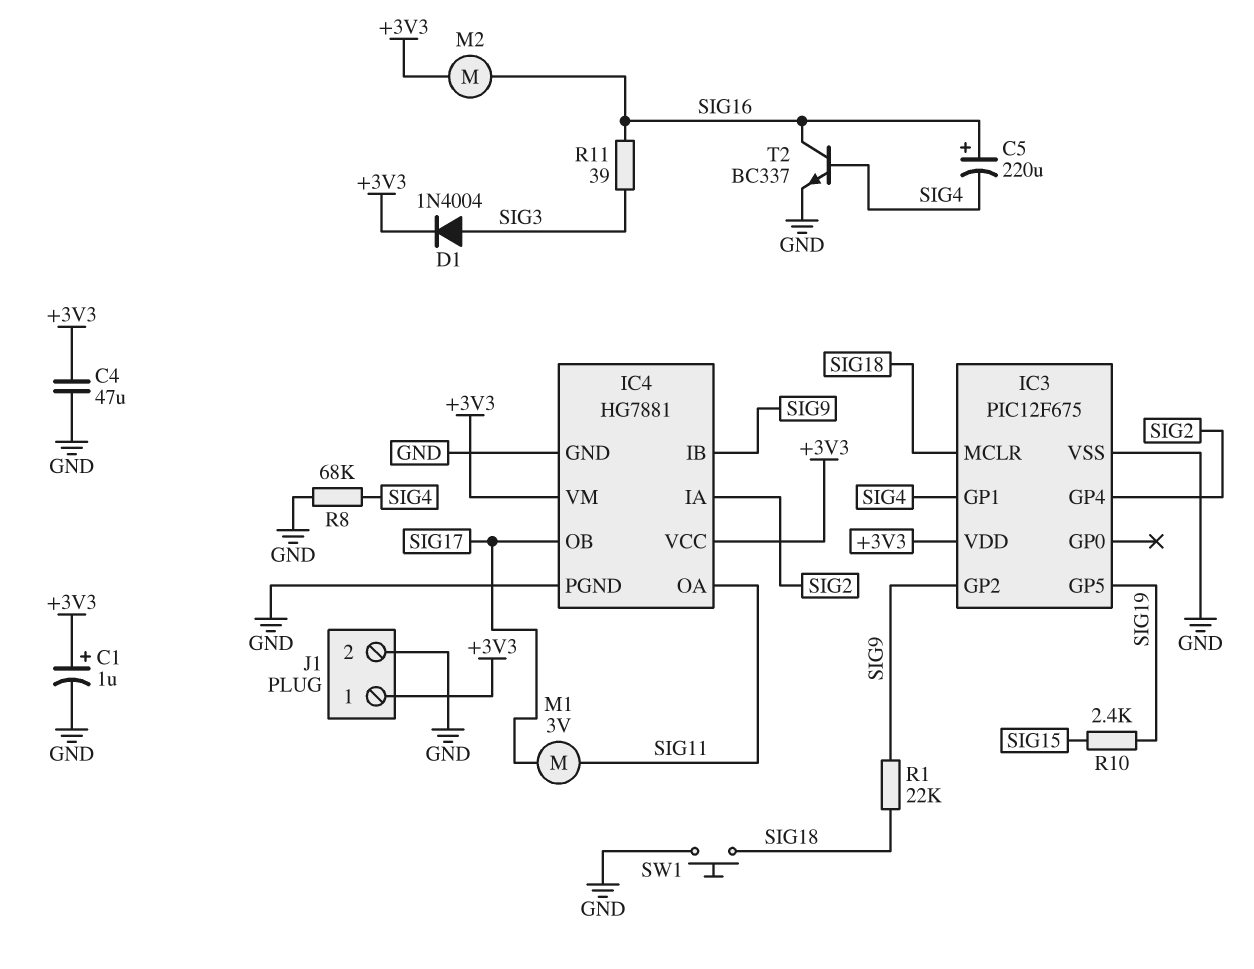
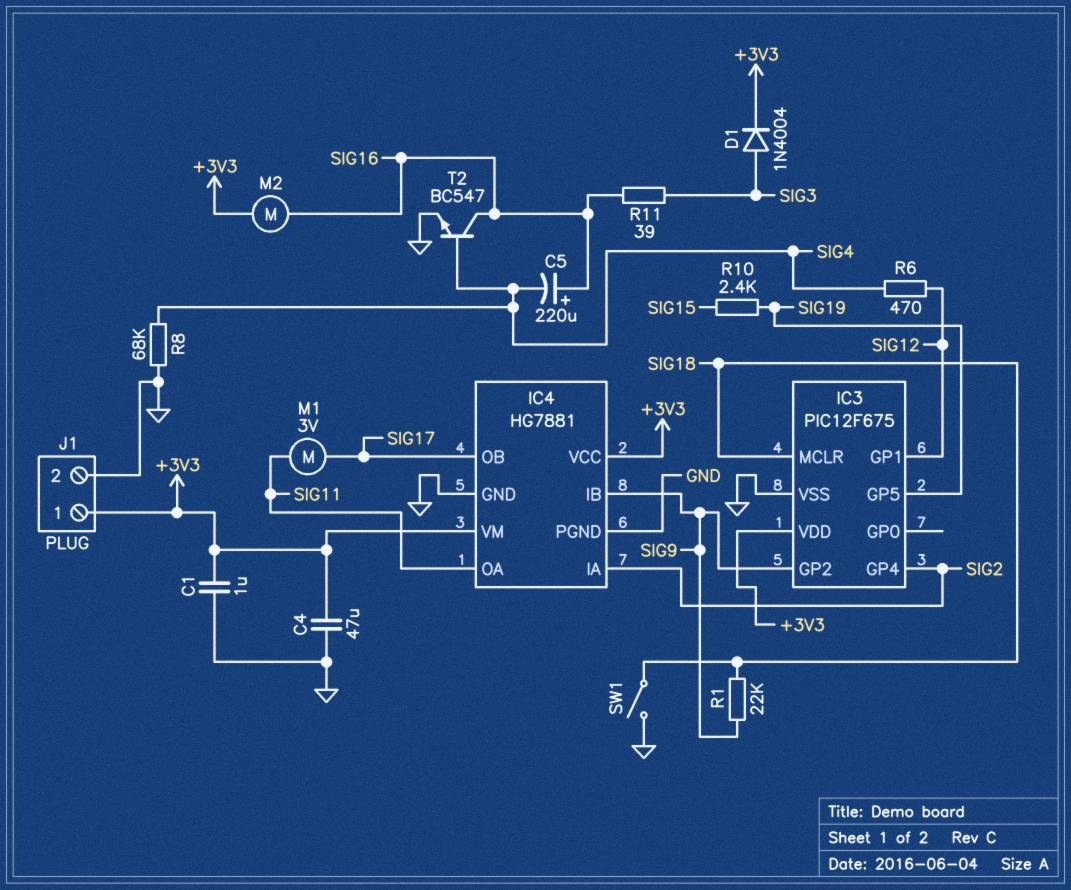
C1: 1uF (plus +3V3, minus GND) -> 1uF (+3V3, GND)
IC3 pin GP1: SIG4 -> SIG12
R6: none -> 470 (SIG4, SIG12)
SW1: button (GND, SIG18) -> switch (GND, SIG18)
T2: NPN BC337 (B SIG4, C SIG16, E GND) -> NPN BC547 (B SIG4, C SIG16, E GND)

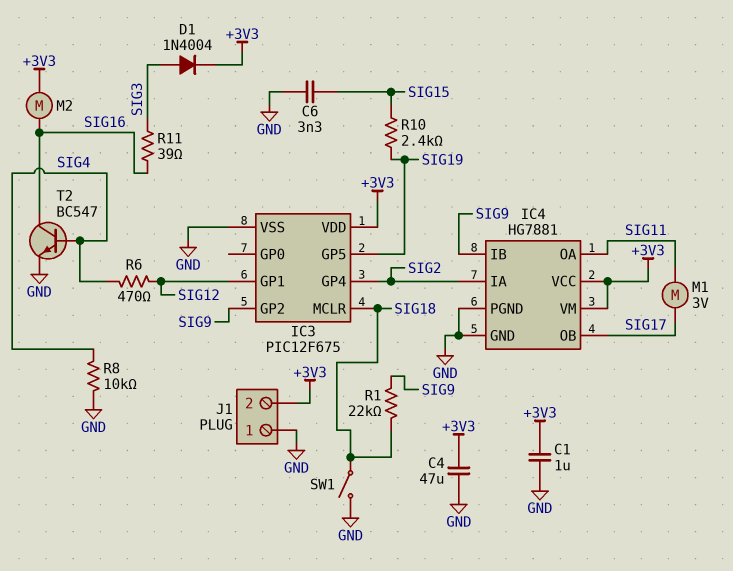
C5: 220uF (plus SIG16, minus SIG4) -> none
C6: none -> 3.3nF (GND, SIG15)
J1 pin 1: +3V3 -> GND
J1 pin 2: GND -> +3V3
R8: 68k (GND, SIG4) -> 10k (GND, SIG4)

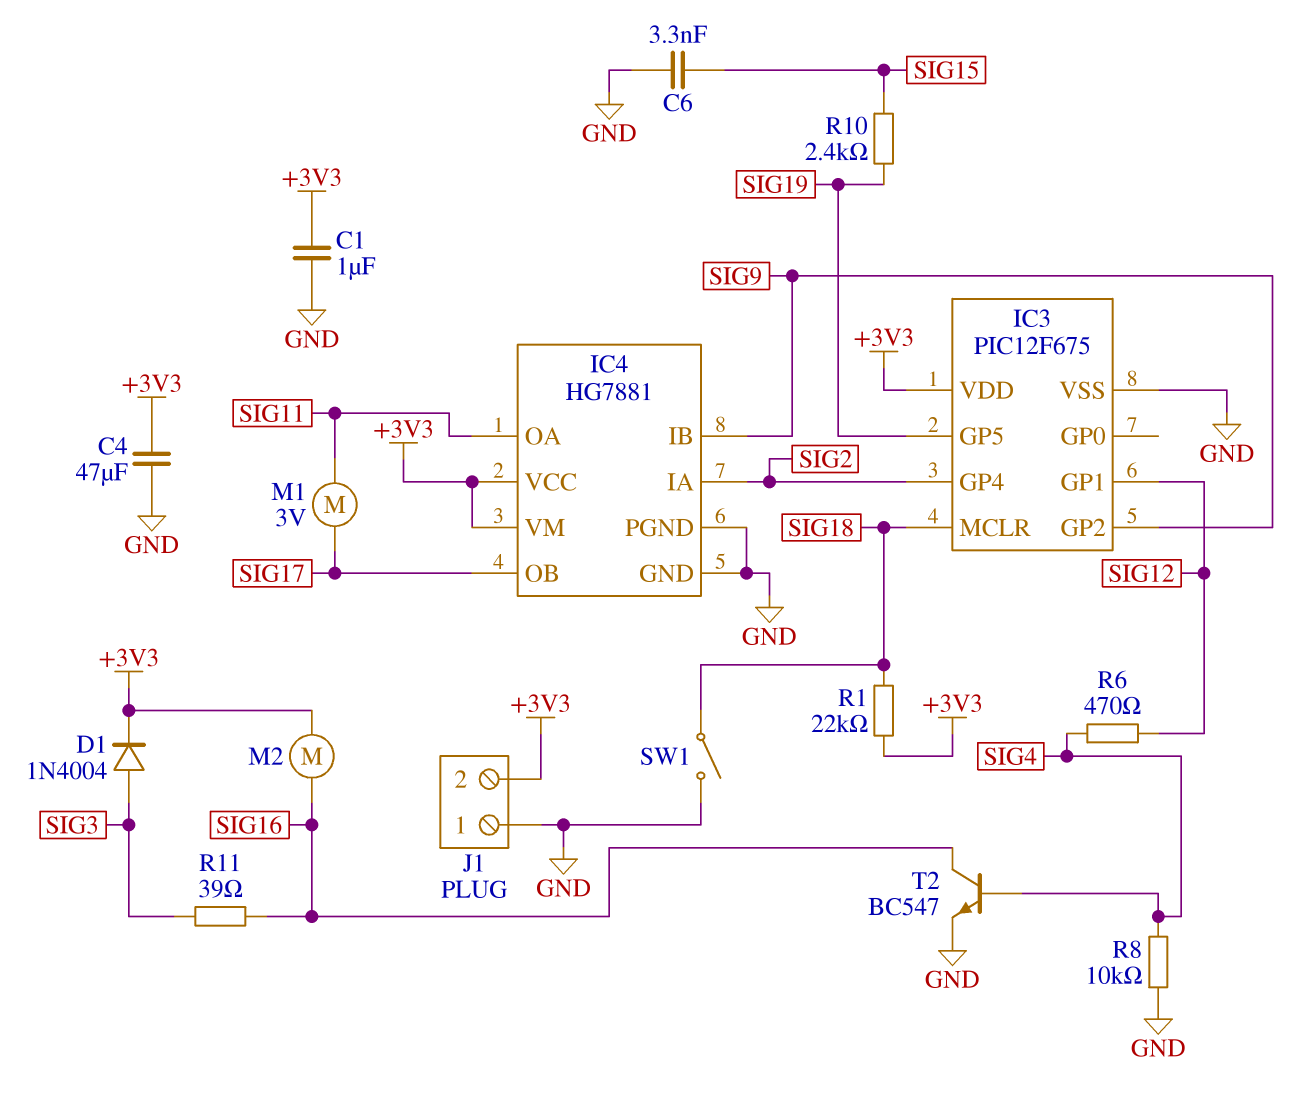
R1: 22k (SIG9, SIG18) -> 22k (+3V3, SIG18)

